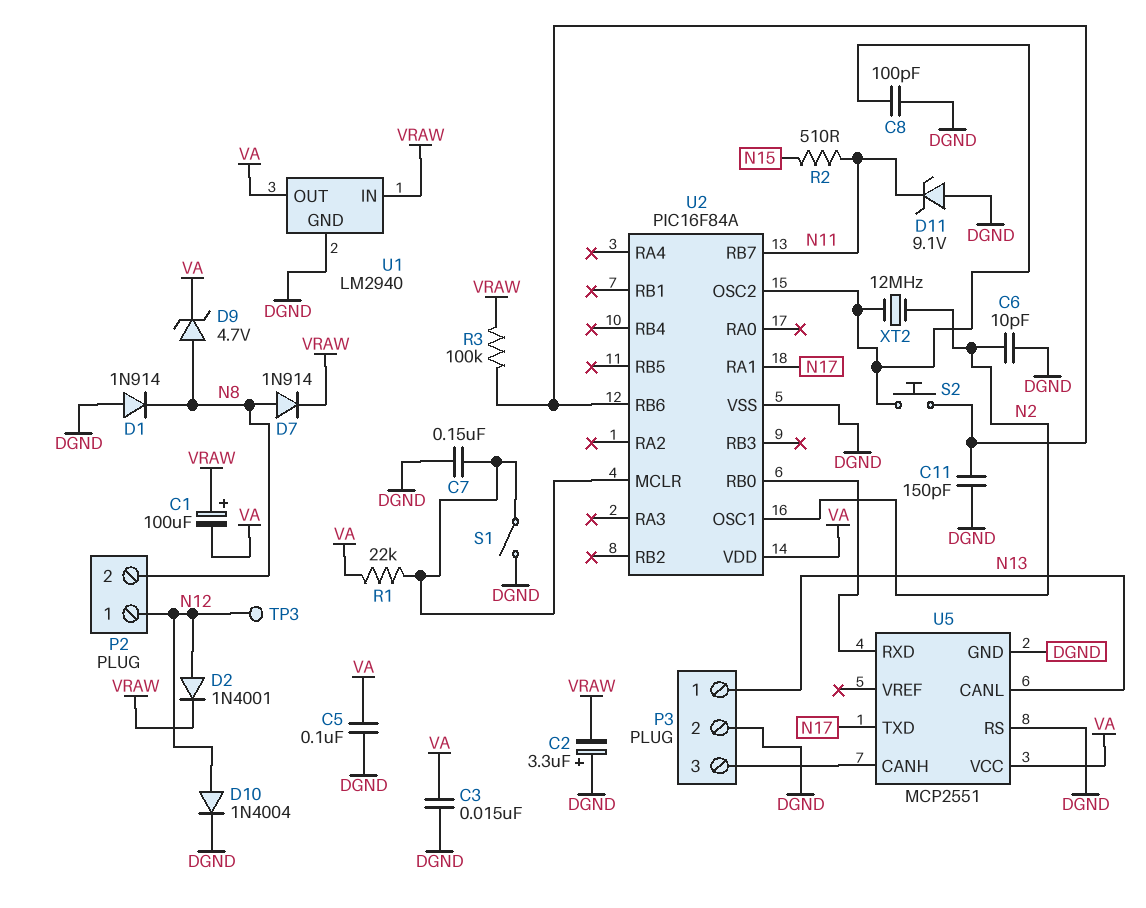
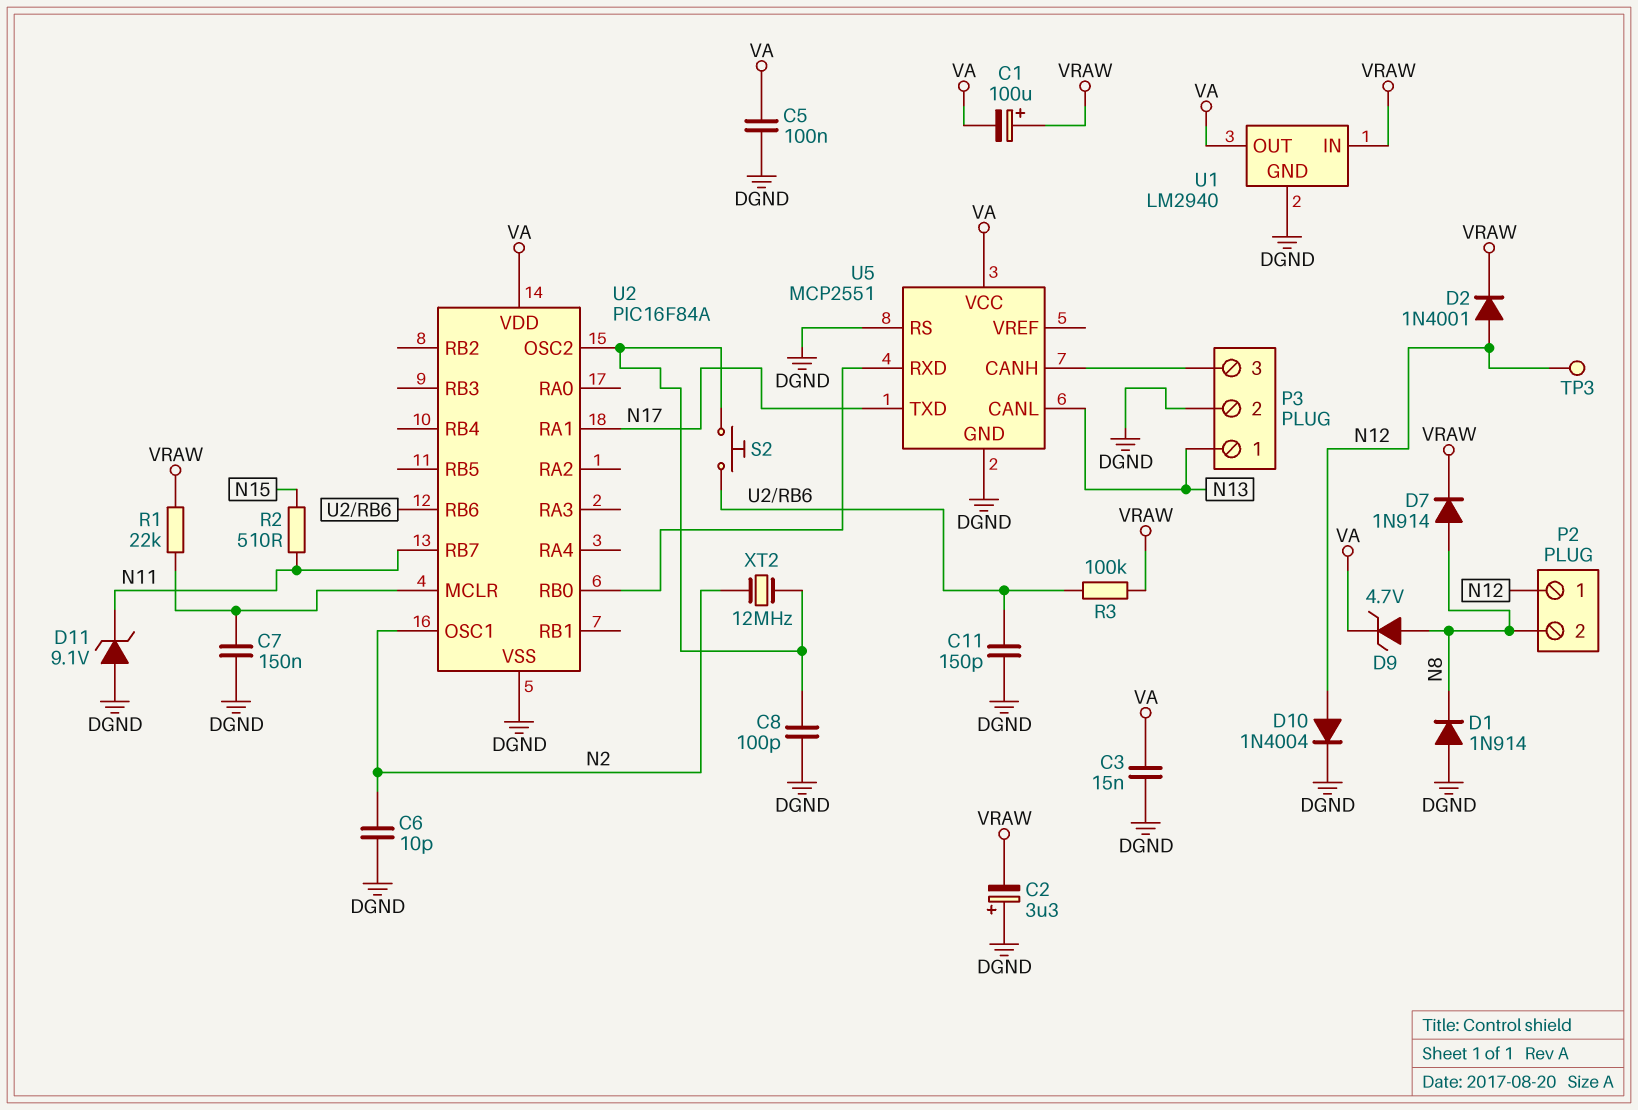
R1: 22k (U2/MCLR, VA) -> 22k (U2/MCLR, VRAW)
S1: switch (DGND, U2/MCLR) -> none

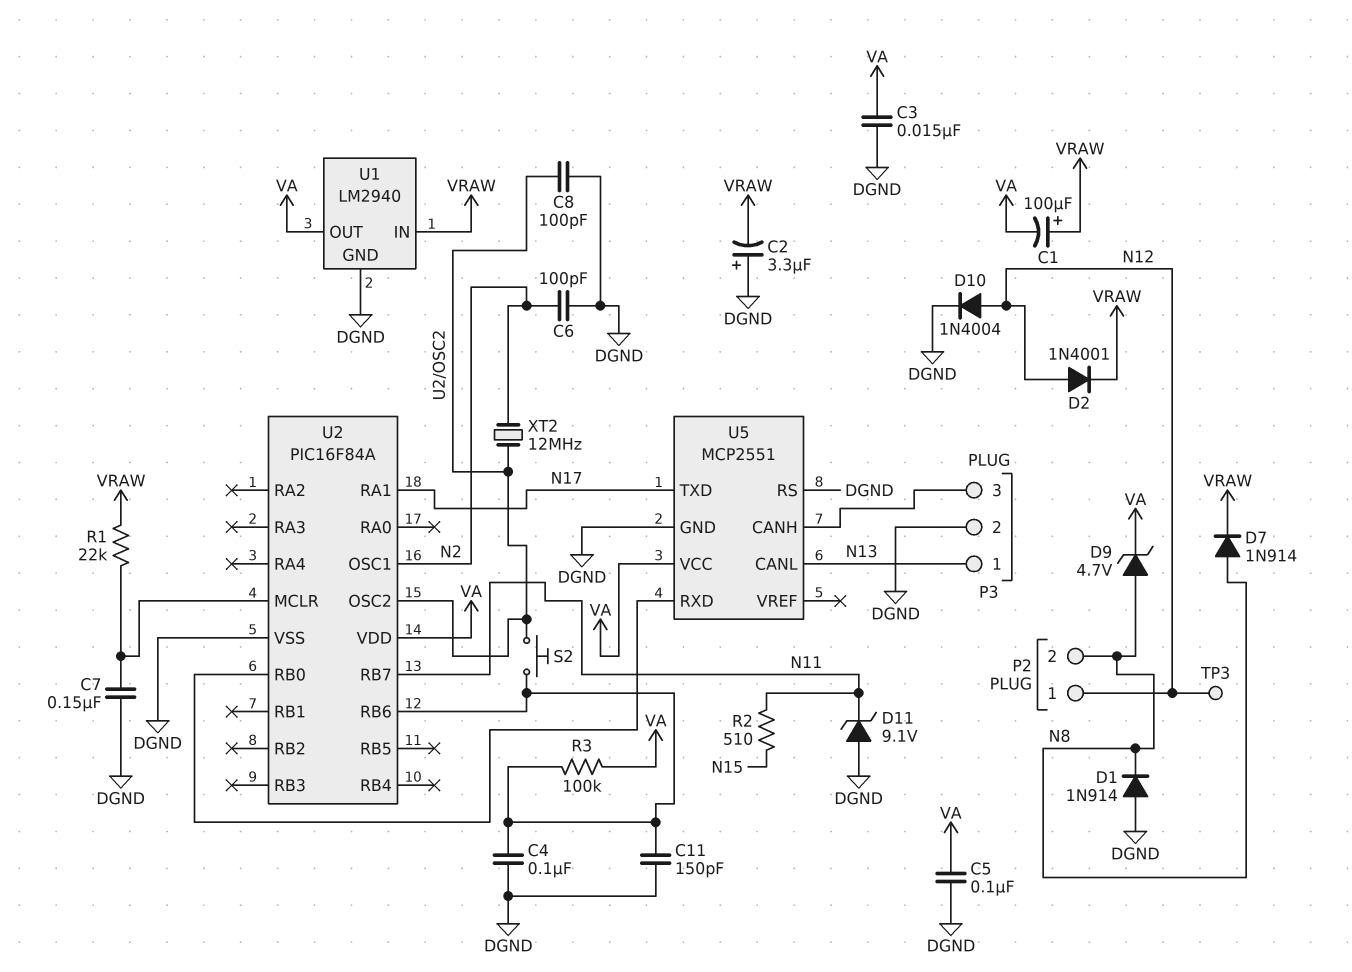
C4: none -> 100nF (DGND, U2/RB6)
C6: 10pF (DGND, N2) -> 100pF (DGND, N2)
R3: 100k (U2/RB6, VRAW) -> 100k (U2/RB6, VA)

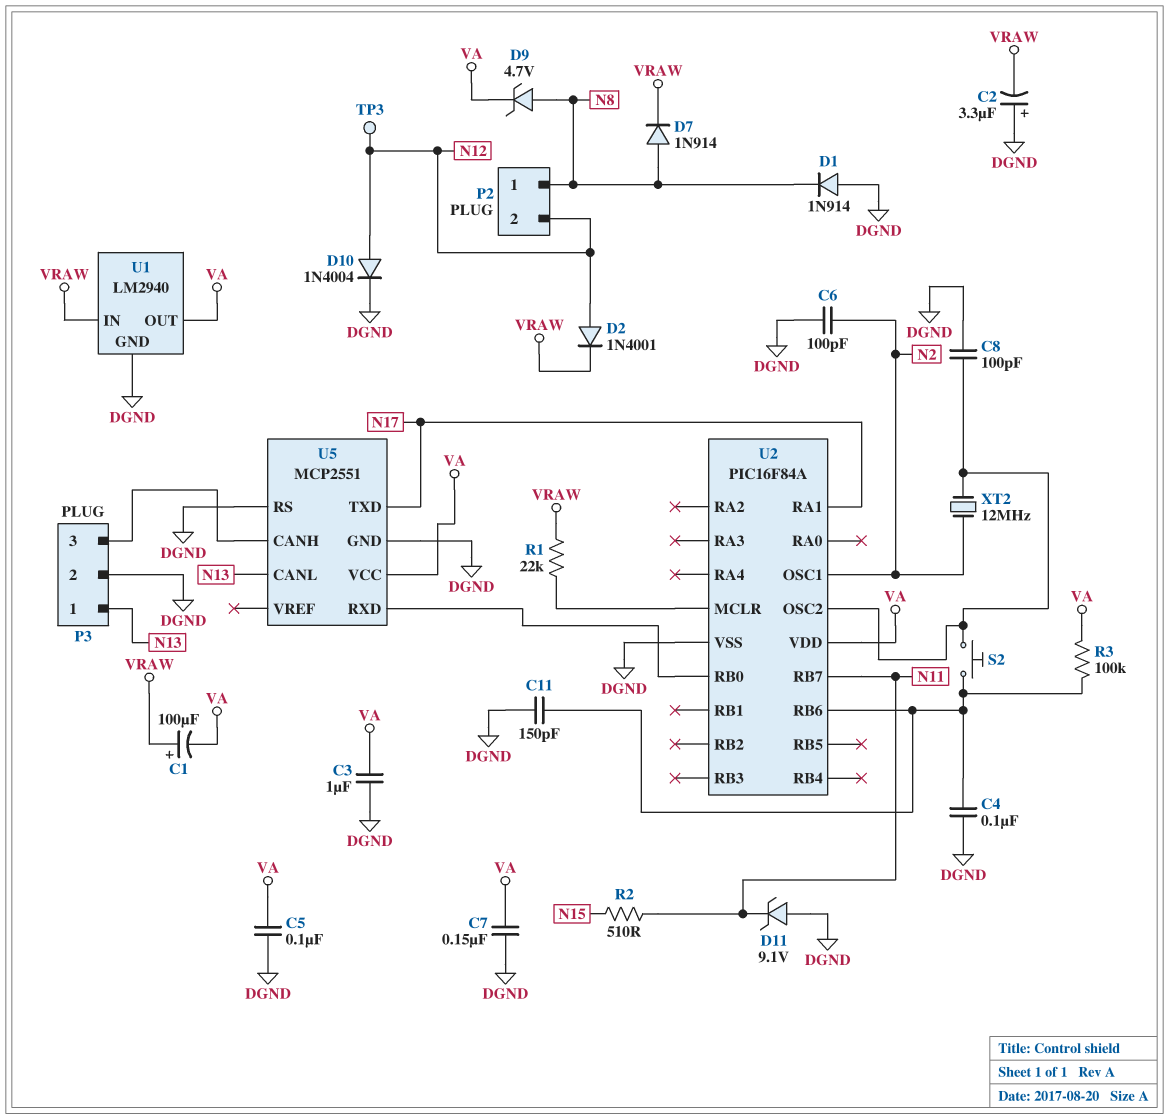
C3: 15nF (DGND, VA) -> 1uF (DGND, VA)
C7: 150nF (DGND, U2/MCLR) -> 150nF (DGND, VA)
P2 pin 1: N12 -> N8
P2 pin 2: N8 -> N12

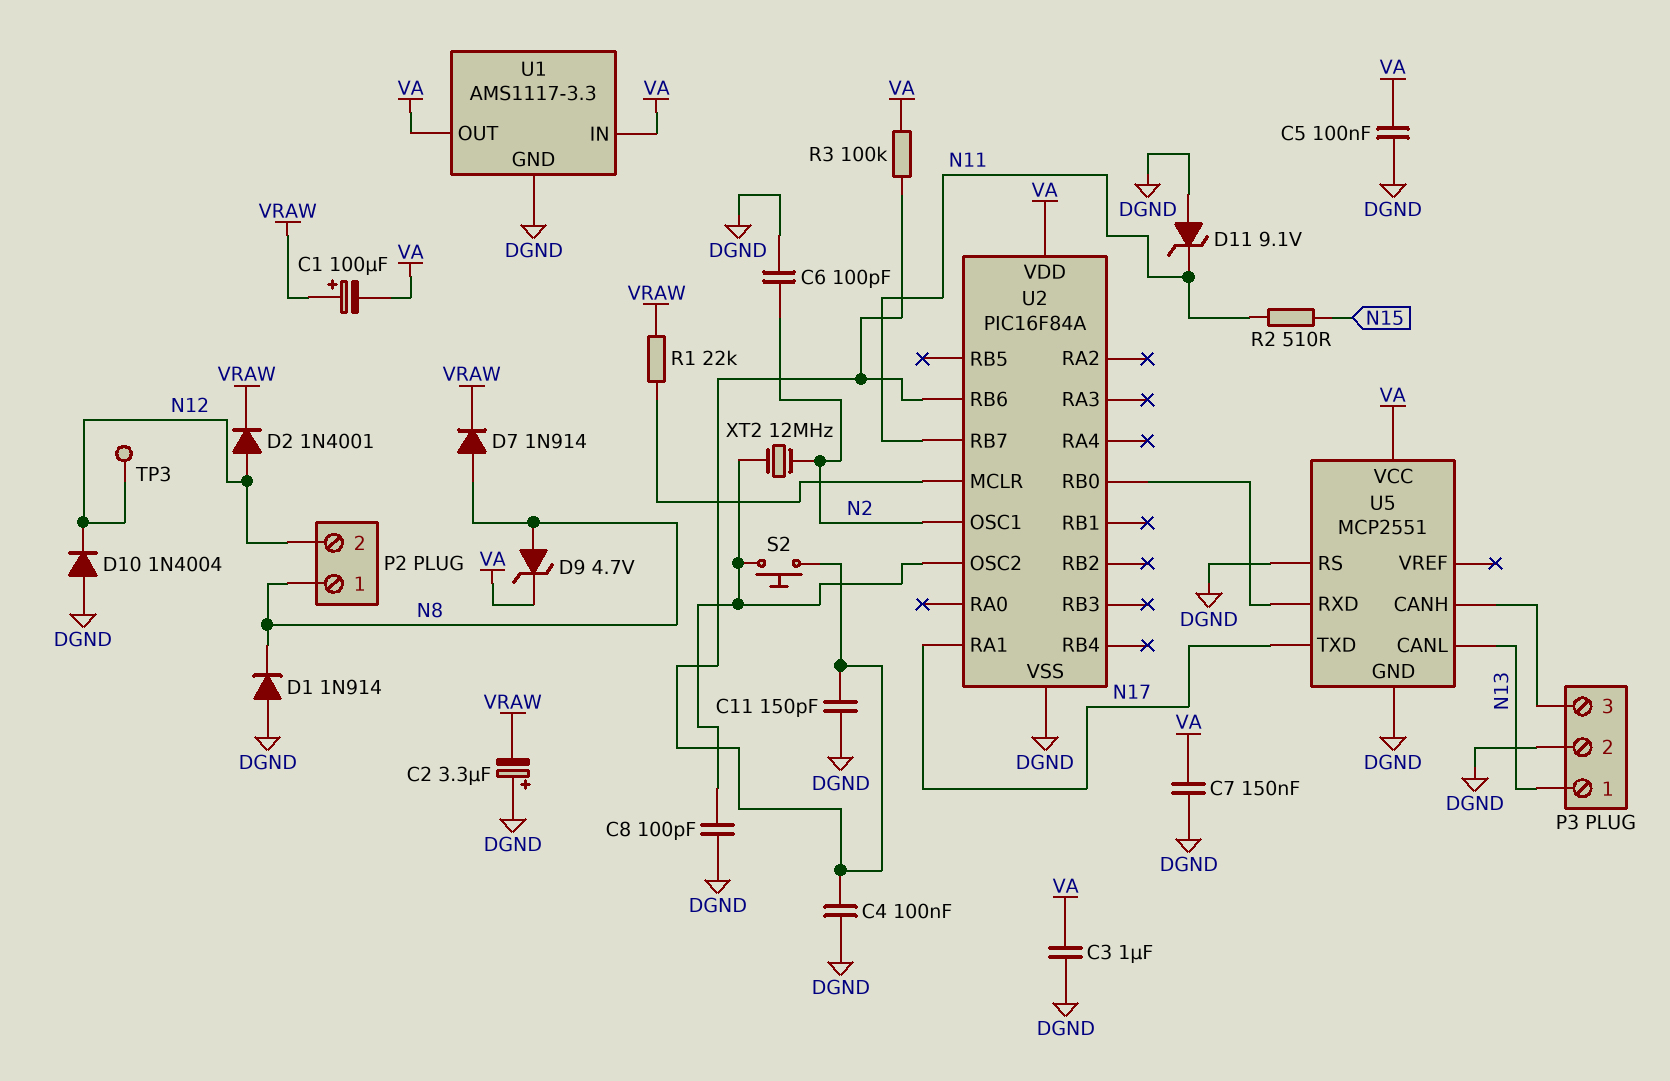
D10: diode 1N4004 (A N12, K DGND) -> diode 1N4004 (A DGND, K N12)
U1: LM2940 -> AMS1117-3.3
U1 pin IN: VRAW -> VA

